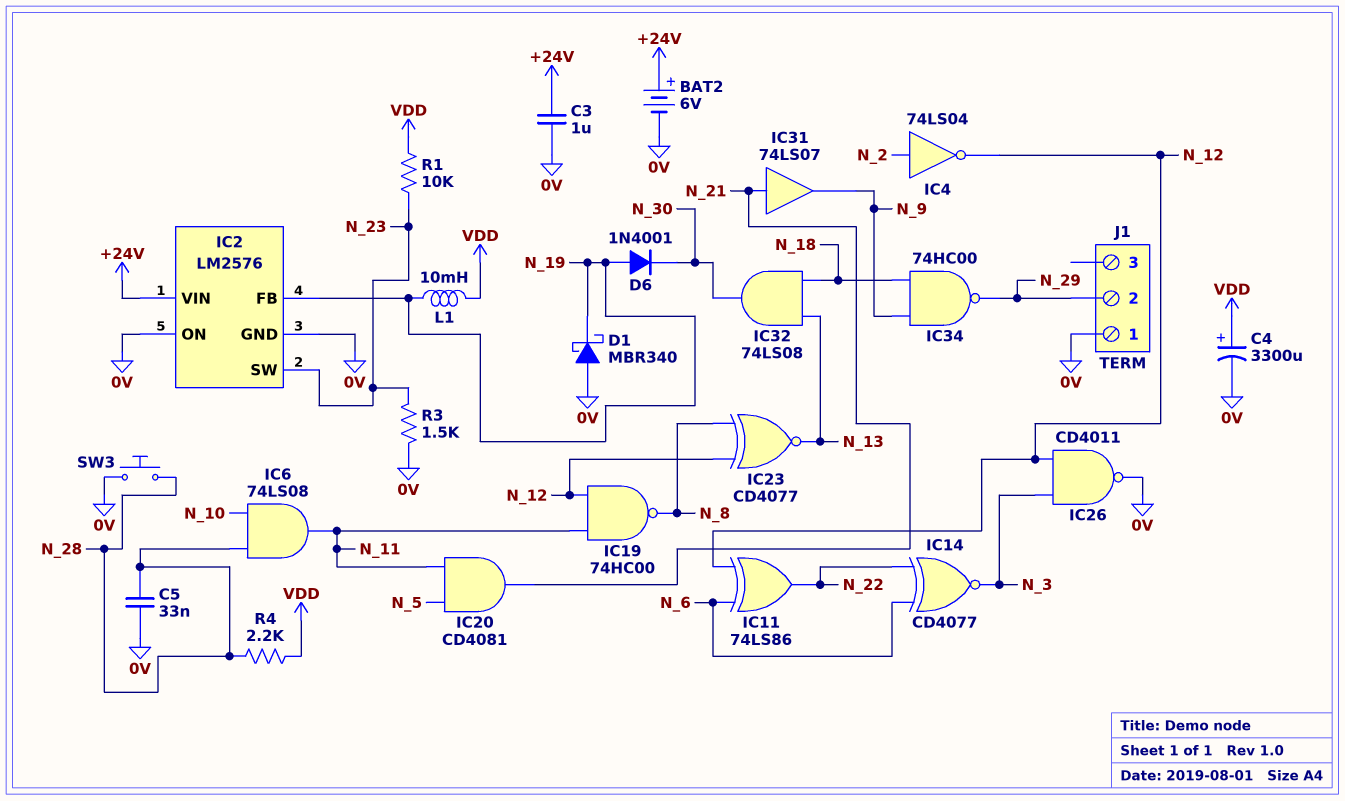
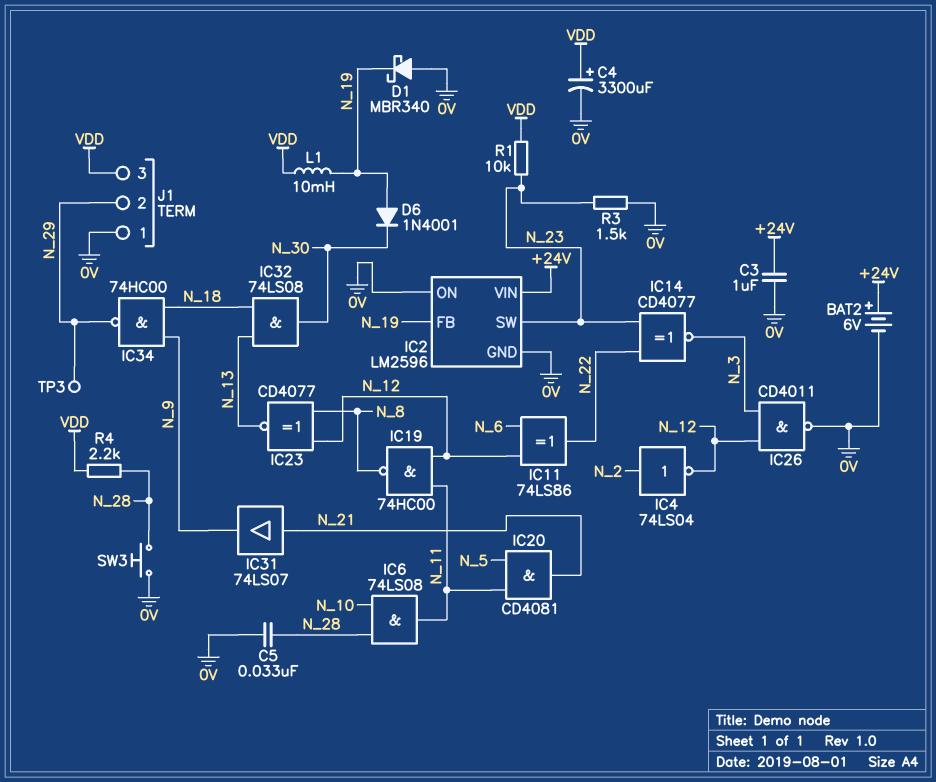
IC2: LM2576 -> LM2596
IC14: XNOR CD4077 (in N_6, in N_22, out N_3) -> XNOR CD4077 (in N_22, in N_23, out N_3)
J1 pin 3: none -> VDD
TP3: none -> test point (N_29)

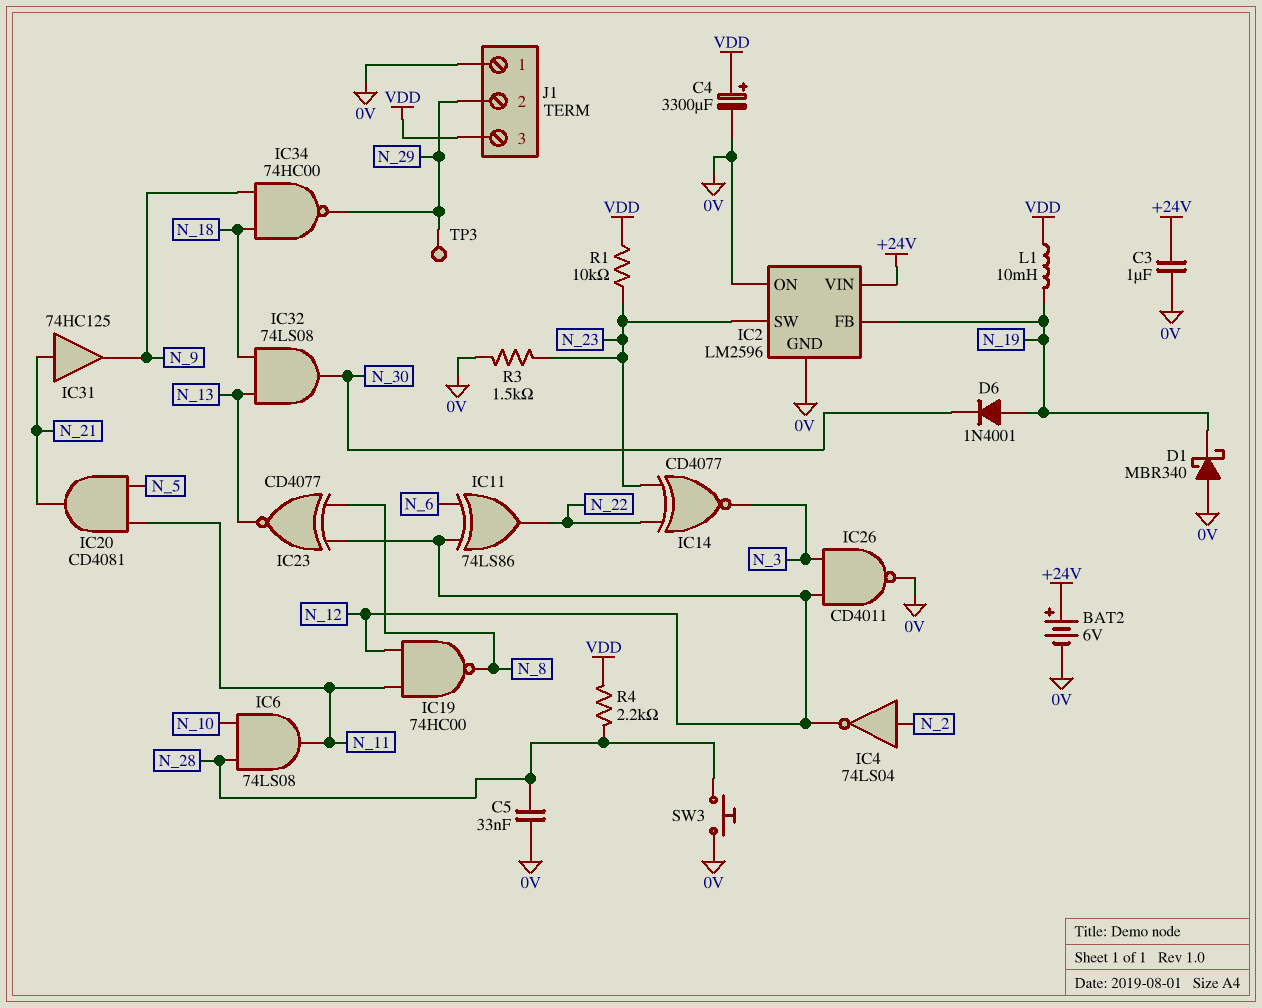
IC31: buffer 74LS07 (in N_21, out N_9) -> buffer 74HC125 (in N_21, out N_9)

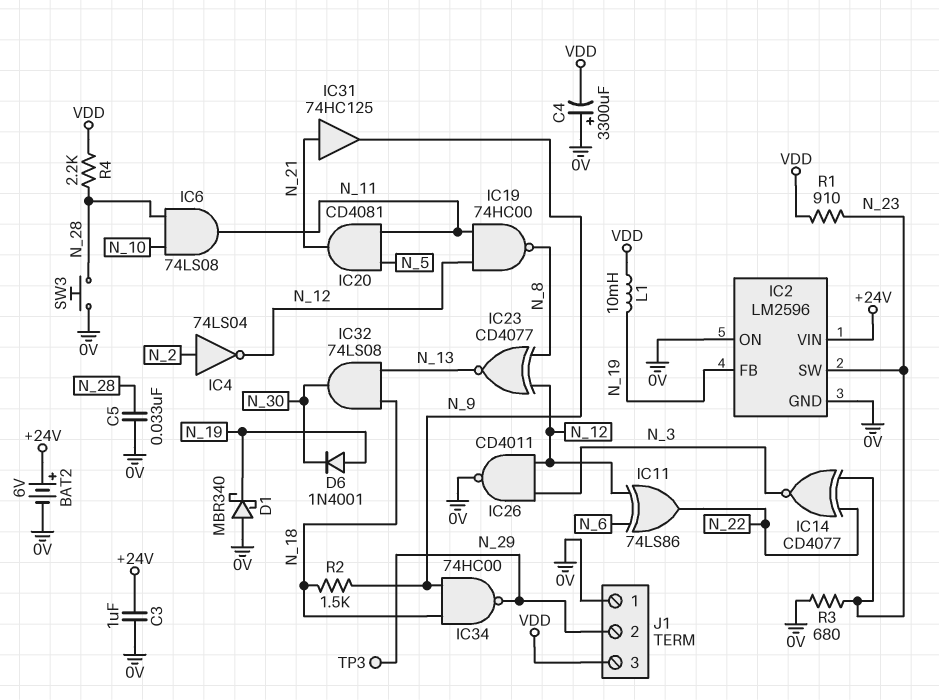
C4: 3300uF (plus VDD, minus 0V) -> 3300uF (plus 0V, minus VDD)
R1: 10k (N_23, VDD) -> 910 (N_23, VDD)
R2: none -> 1.5k (N_9, N_18)
R3: 1.5k (0V, N_23) -> 680 (0V, N_23)

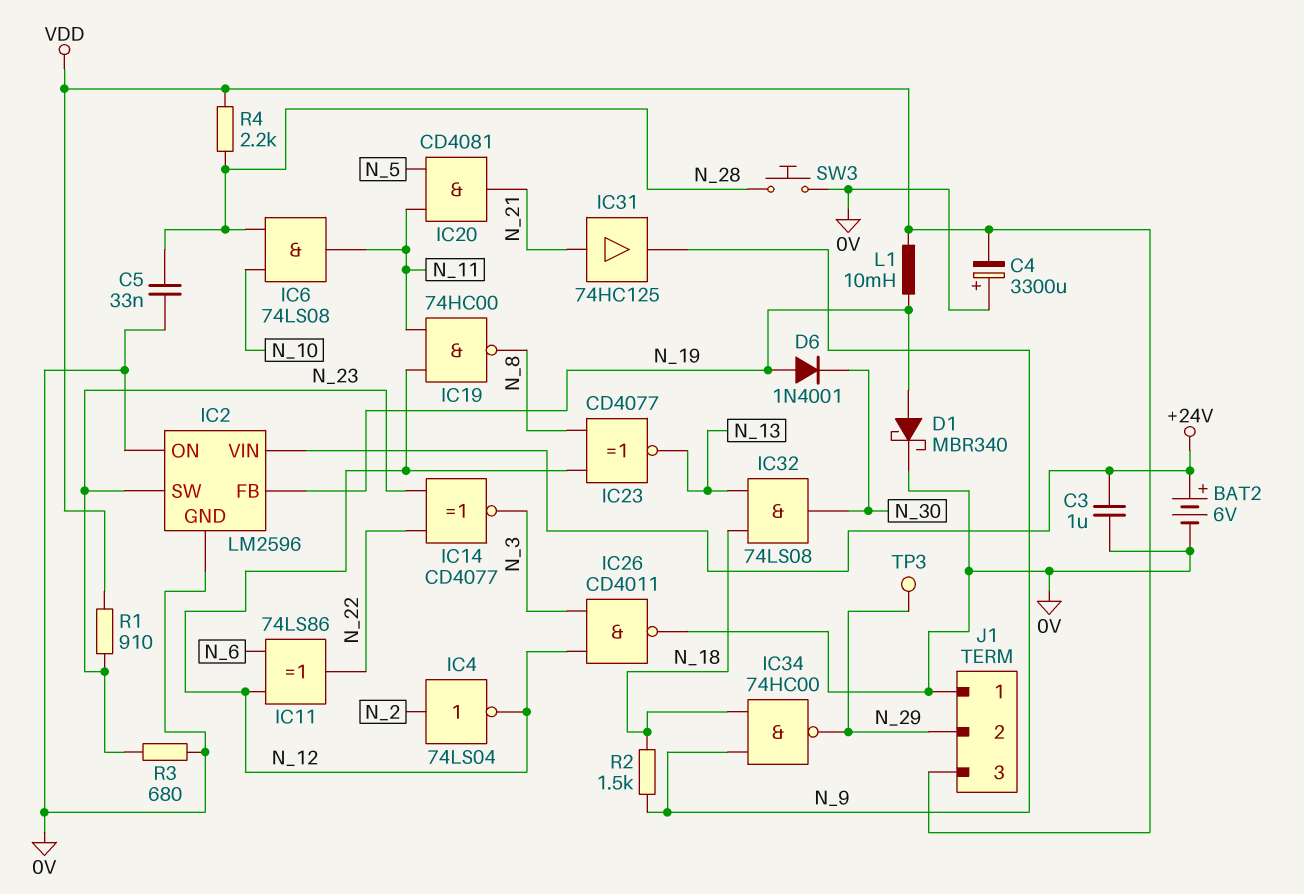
D1: schottky MBR340 (A 0V, K N_19) -> schottky MBR340 (A N_19, K 0V)

